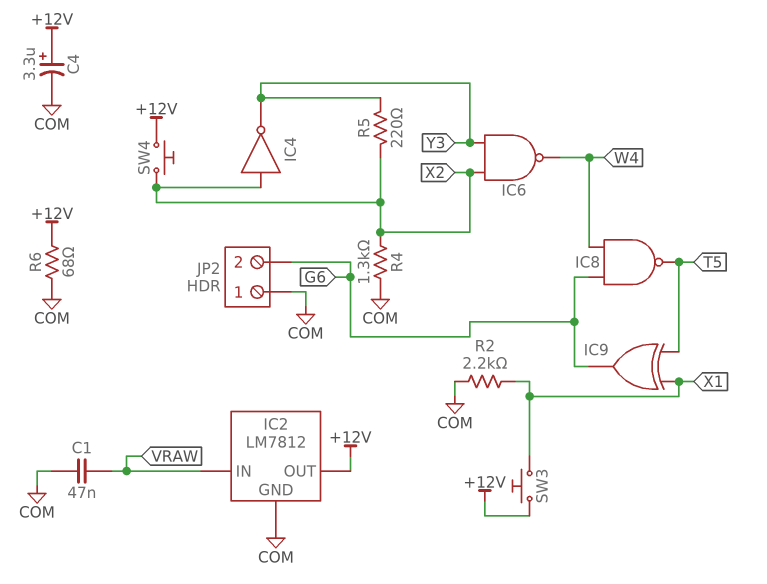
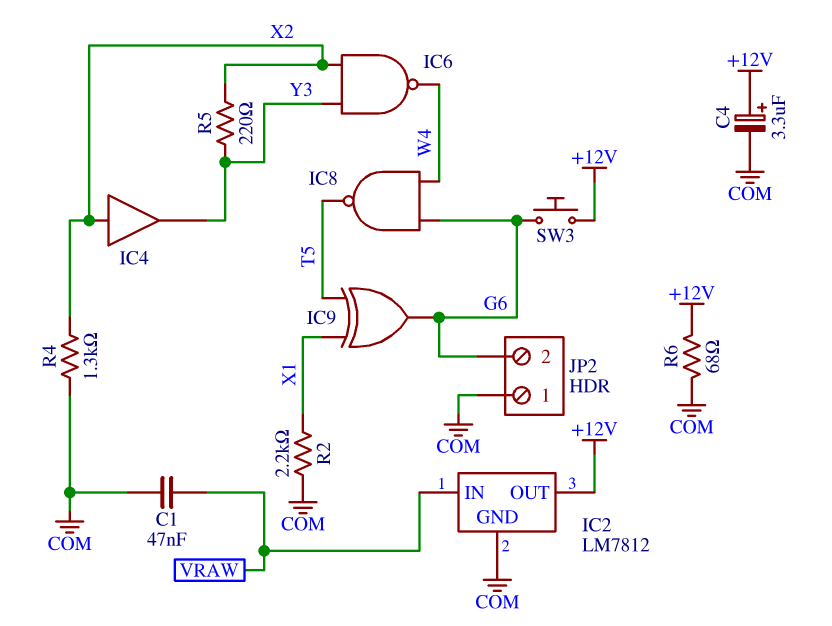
IC4: NOT (in X2, out Y3) -> buffer (in X2, out Y3)
SW3: button (+12V, X1) -> button (+12V, G6)
SW4: button (+12V, X2) -> none

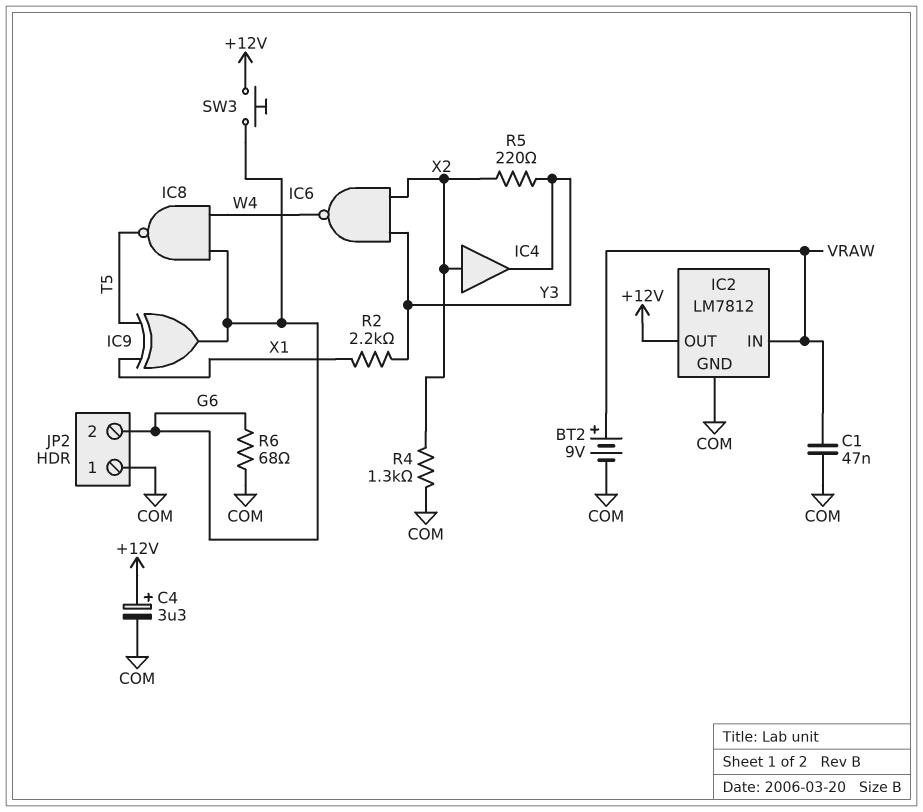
BT2: none -> 9V (plus VRAW, minus COM)
R2: 2.2k (COM, X1) -> 2.2k (X1, Y3)
R6: 68 (+12V, COM) -> 68 (COM, G6)

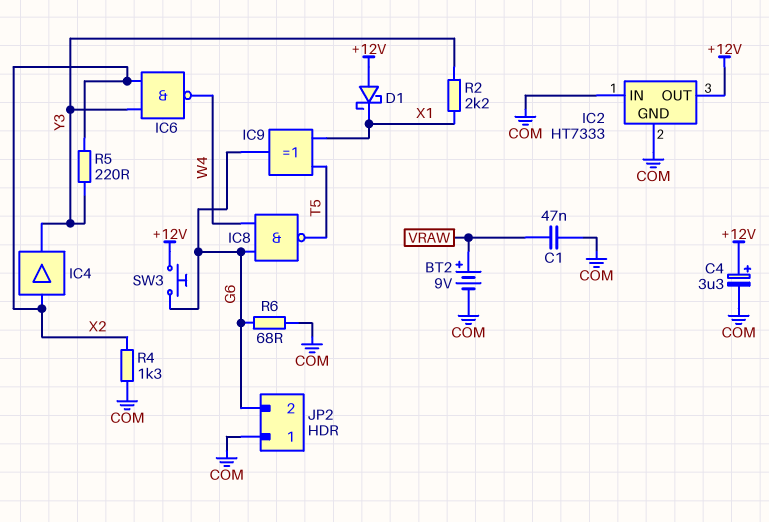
D1: none -> schottky (A +12V, K X1)
IC2: LM7812 -> HT7333
IC2 pin IN: VRAW -> COM

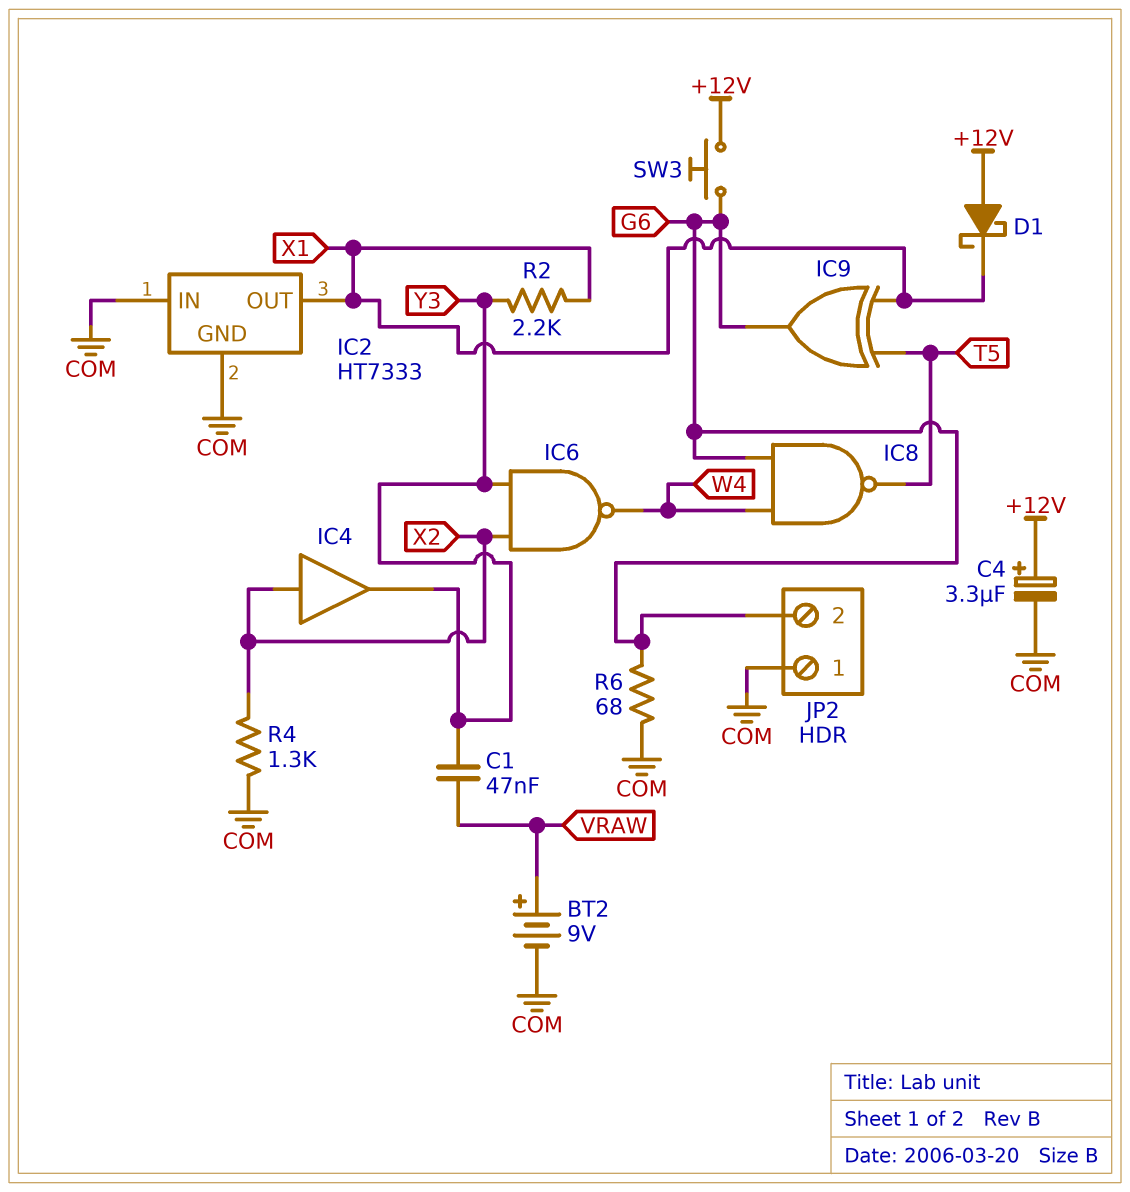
C1: 47nF (COM, VRAW) -> 47nF (VRAW, Y3)
IC2 pin OUT: +12V -> X1
R5: 220 (X2, Y3) -> none

